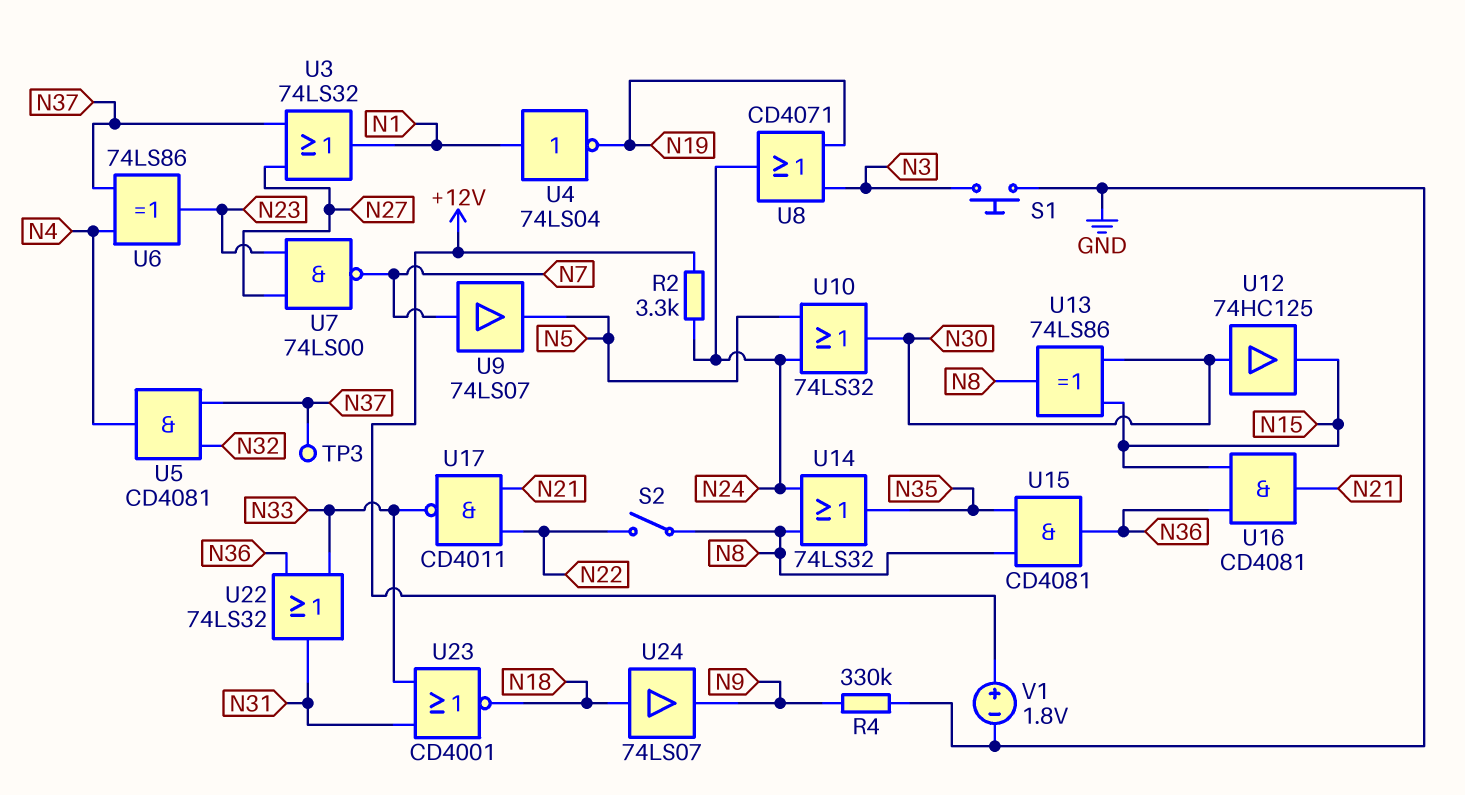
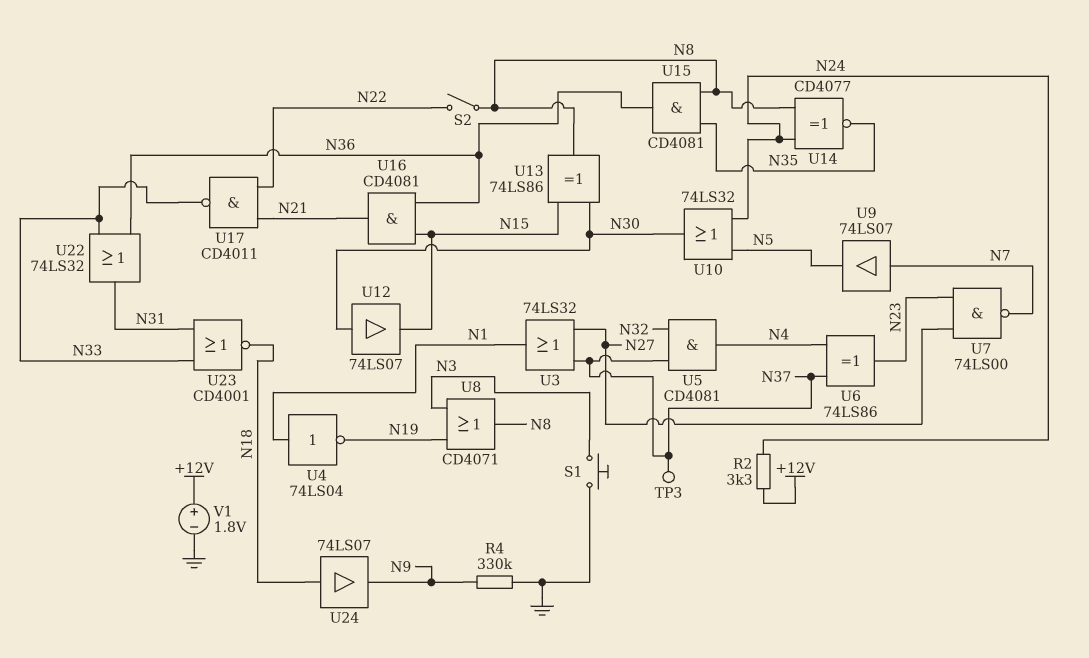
U8: OR CD4071 (in N3, in N19, out N24) -> OR CD4071 (in N3, in N19, out N8)
U12: buffer 74HC125 (in N30, out N15) -> buffer 74LS07 (in N30, out N15)
U14: OR 74LS32 (in N8, in N24, out N35) -> XNOR CD4077 (in N8, in N24, out N35)

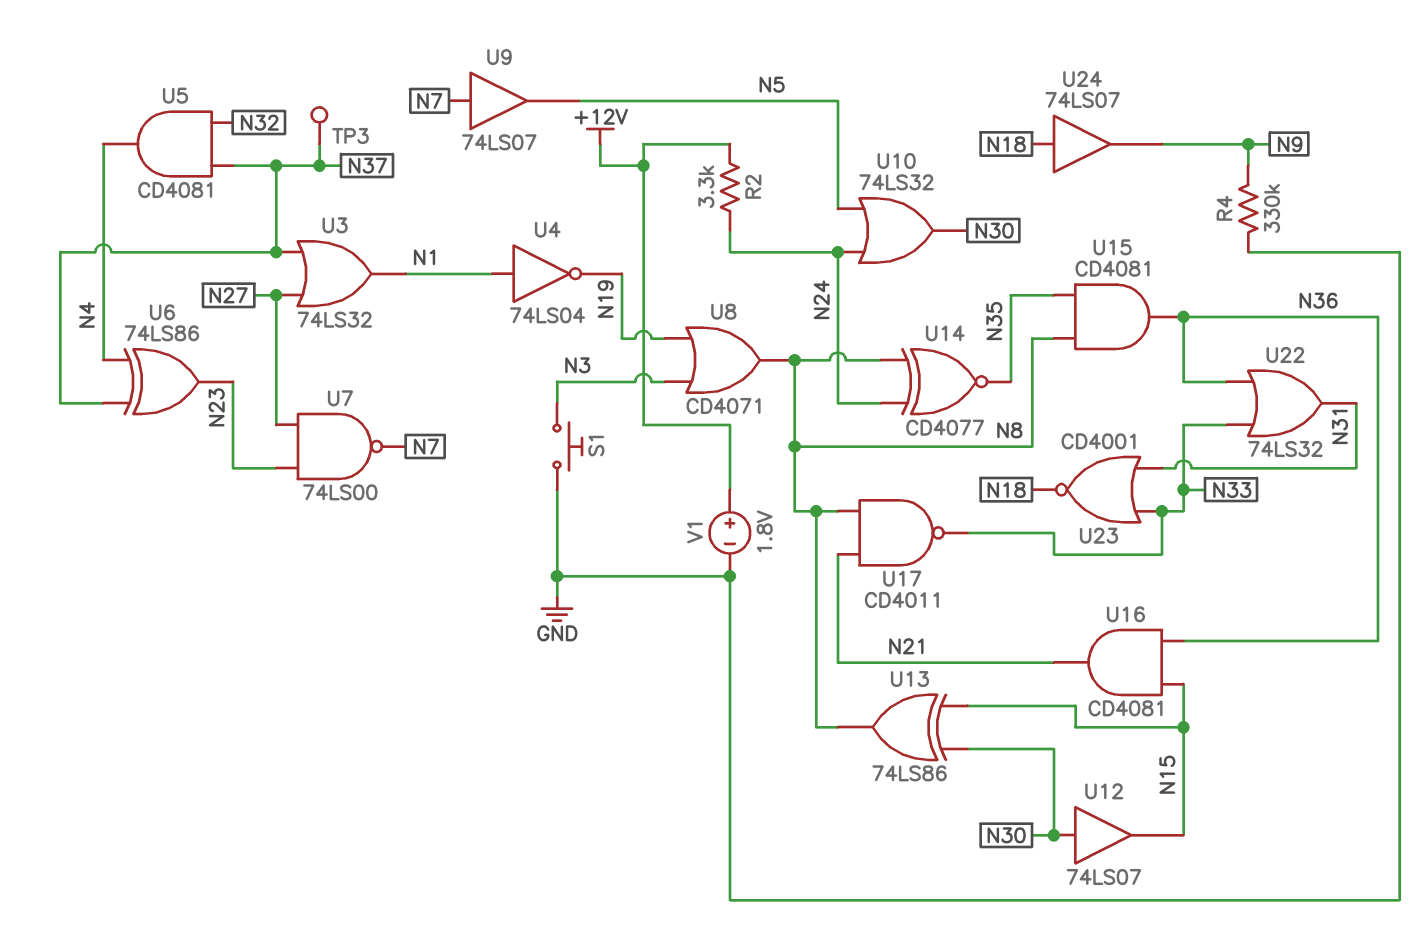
S2: switch (N8, N22) -> none
U17: NAND CD4011 (in N21, in N22, out N33) -> NAND CD4011 (in N8, in N21, out N33)

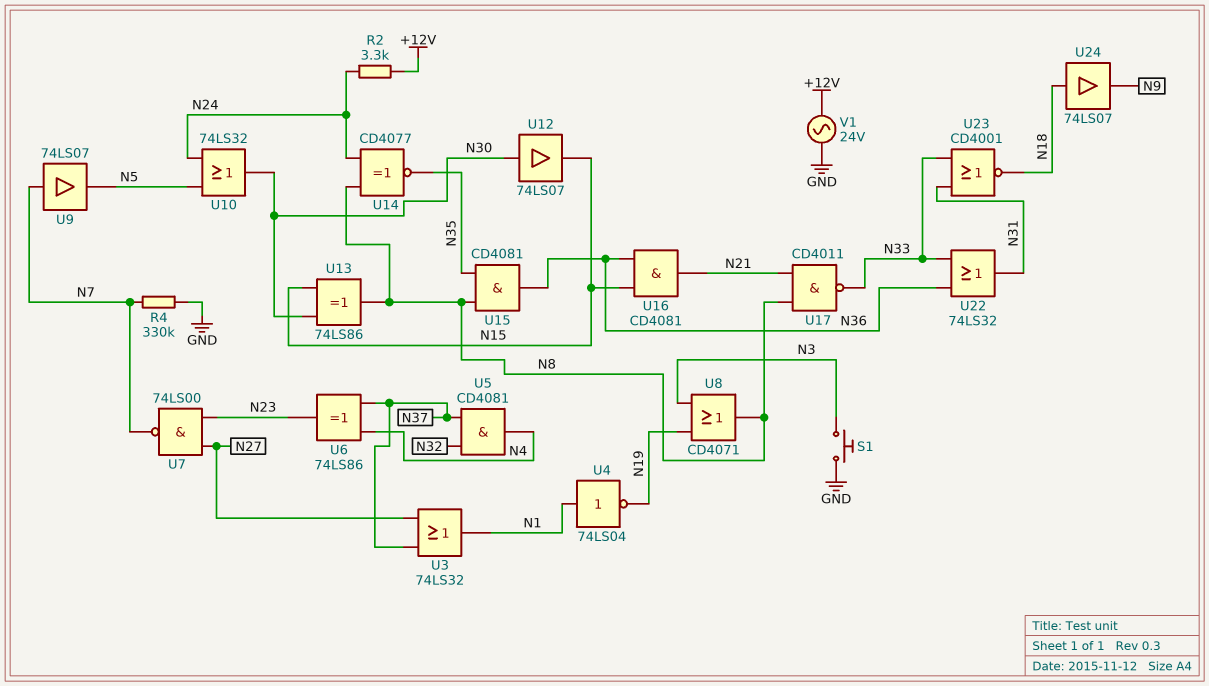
R4: 330k (GND, N9) -> 330k (GND, N7)
TP3: test point (N37) -> none
V1: 1.8V (plus +12V, minus GND) -> AC 24V (+12V, GND)

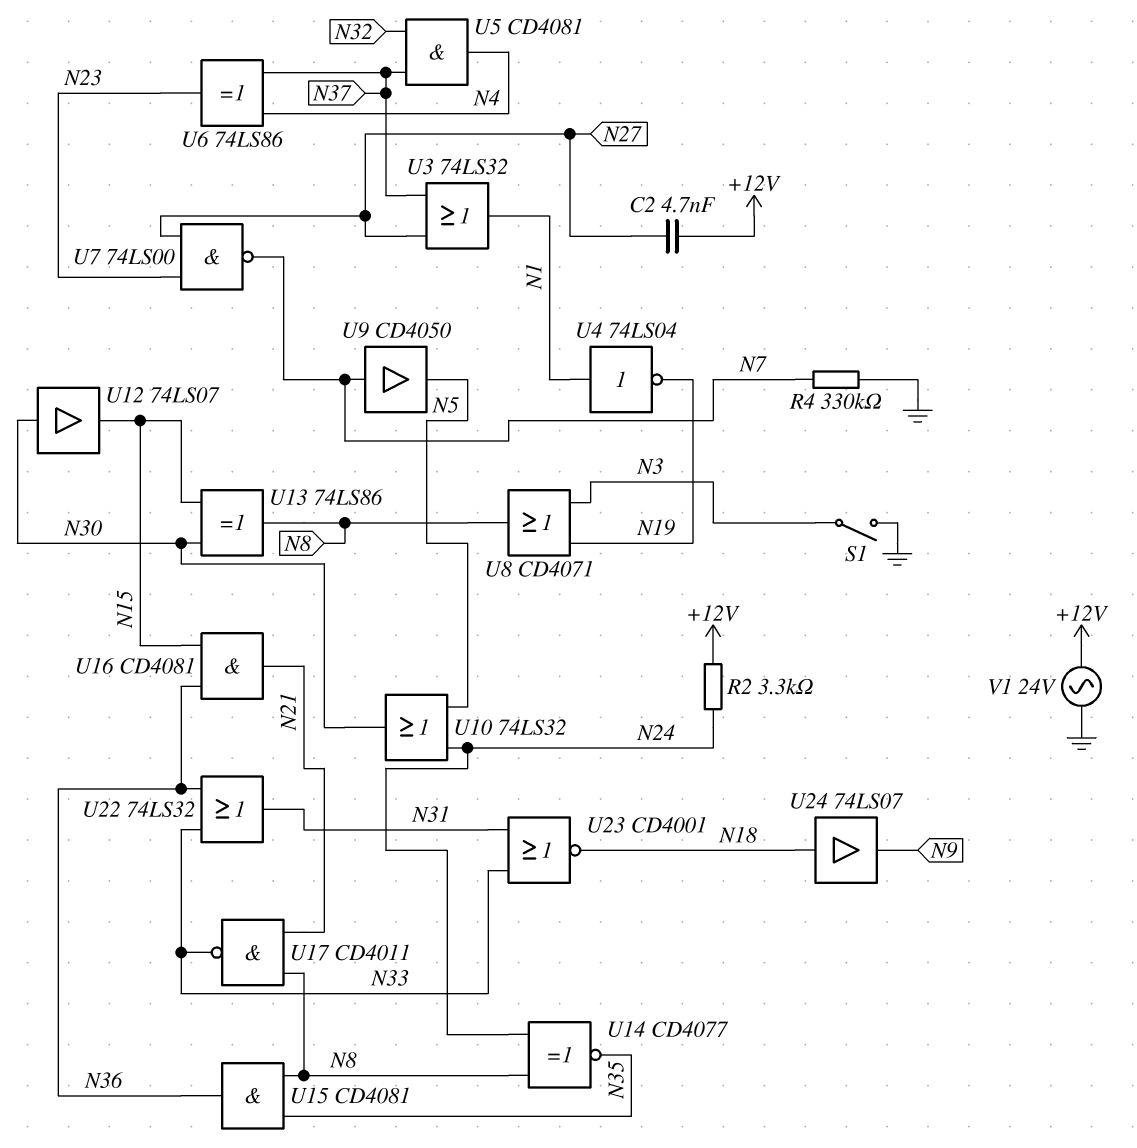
C2: none -> 4.7nF (+12V, N27)
S1: button (GND, N3) -> switch (GND, N3)
U9: buffer 74LS07 (in N7, out N5) -> buffer CD4050 (in N7, out N5)

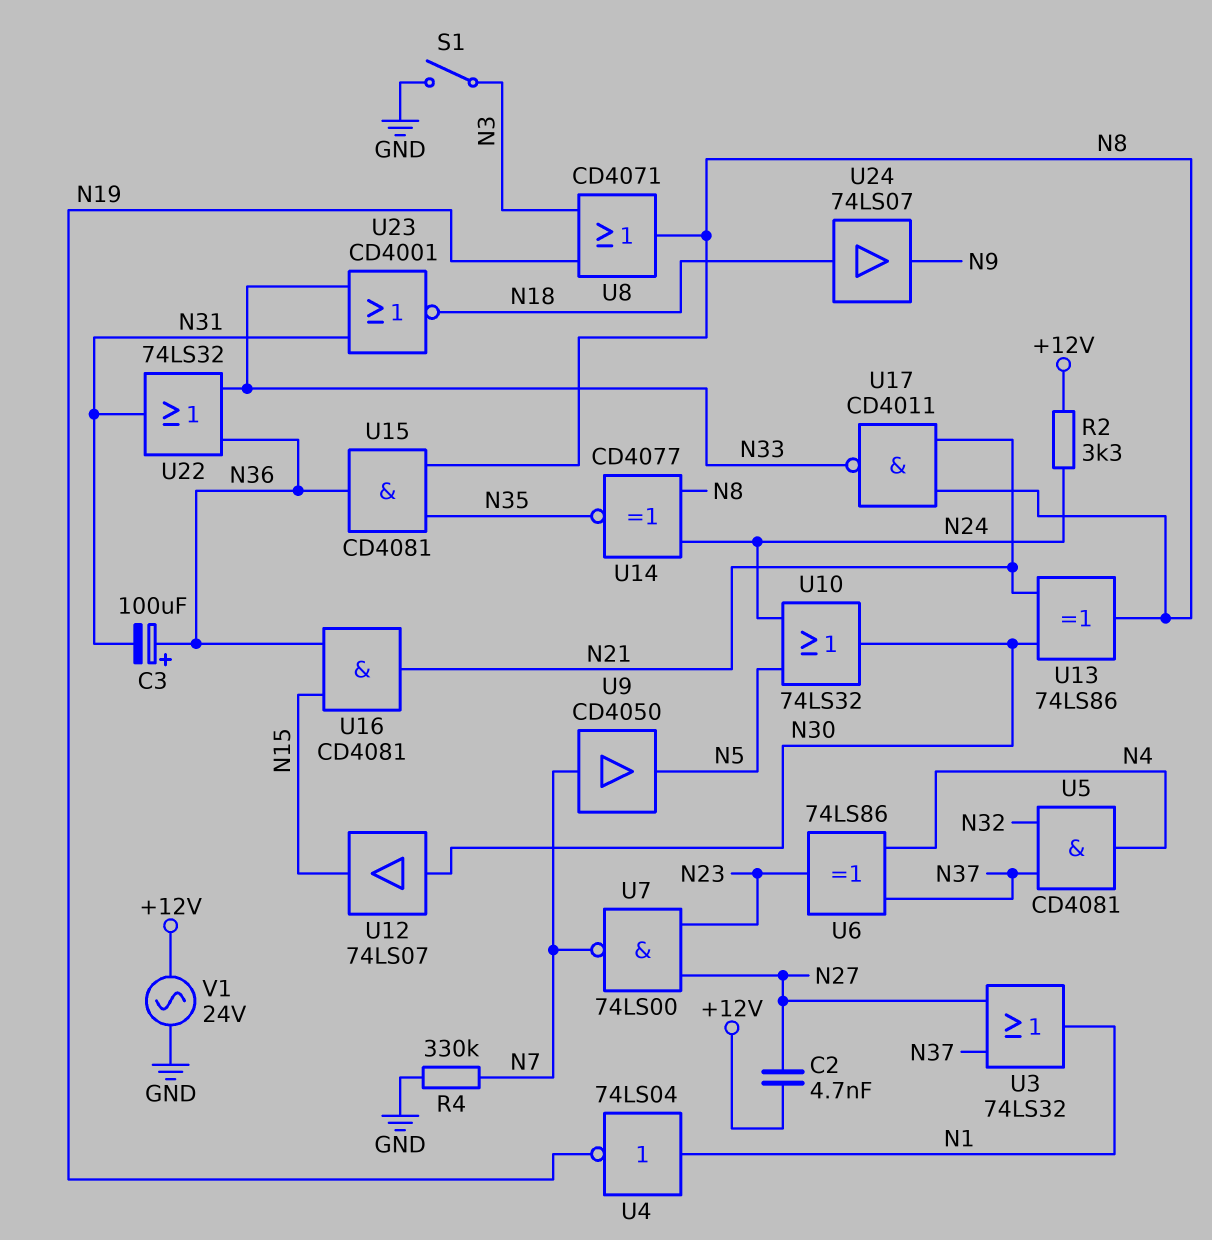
C3: none -> 100uF (plus N36, minus N31)
U13: XOR 74LS86 (in N15, in N30, out N8) -> XOR 74LS86 (in N21, in N30, out N8)

